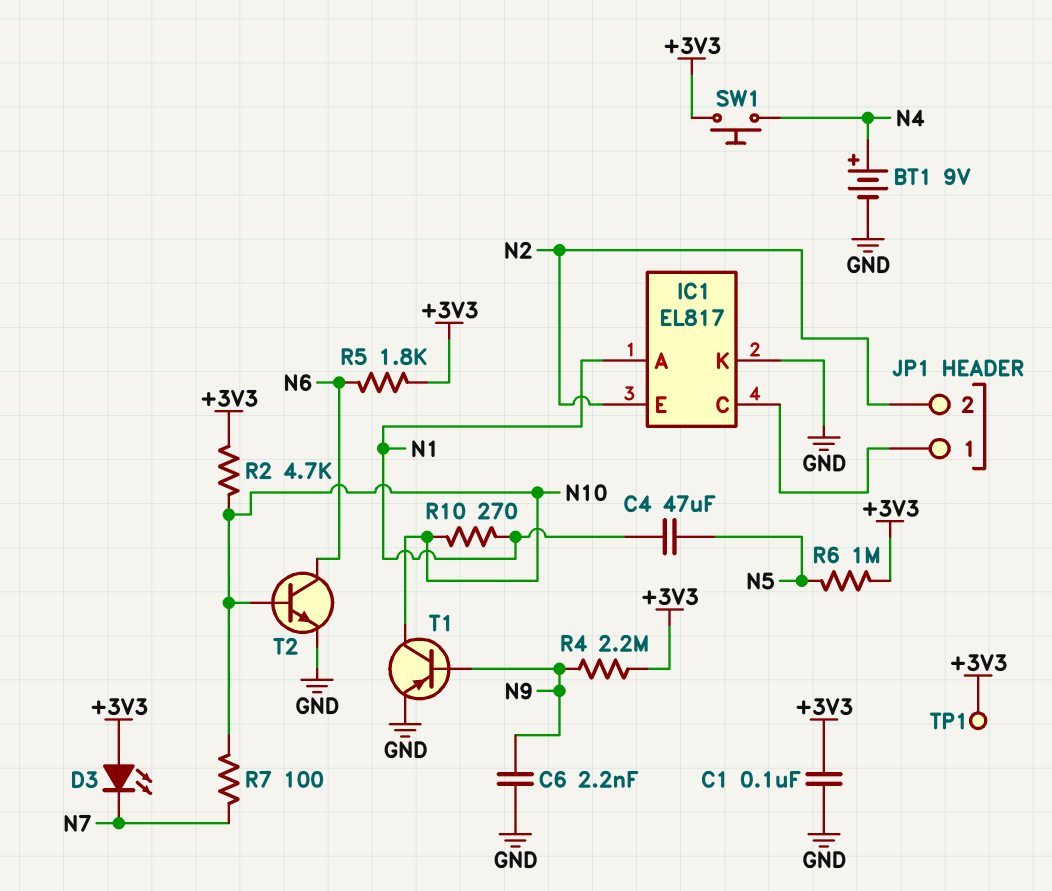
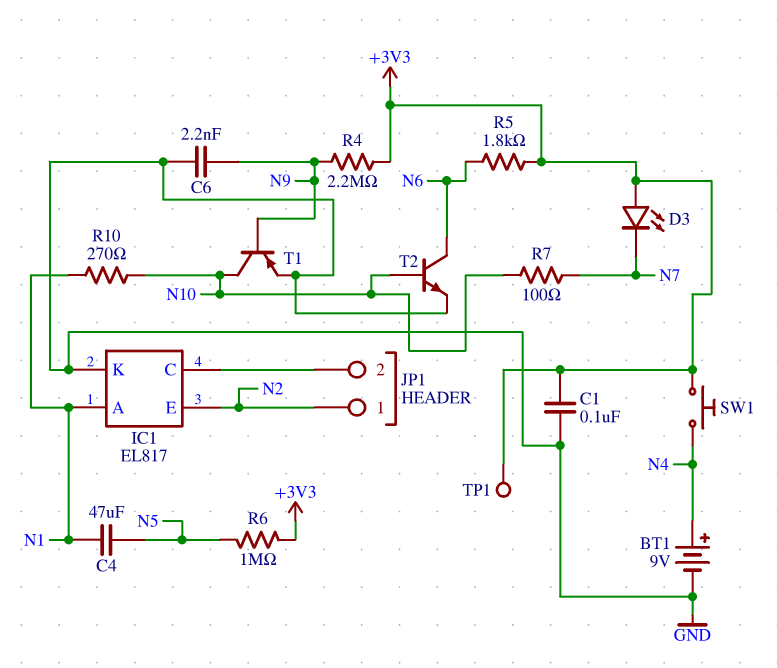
JP1 pin 1: IC1/C -> N2
JP1 pin 2: N2 -> IC1/C
R2: 4.7k (+3V3, N10) -> none

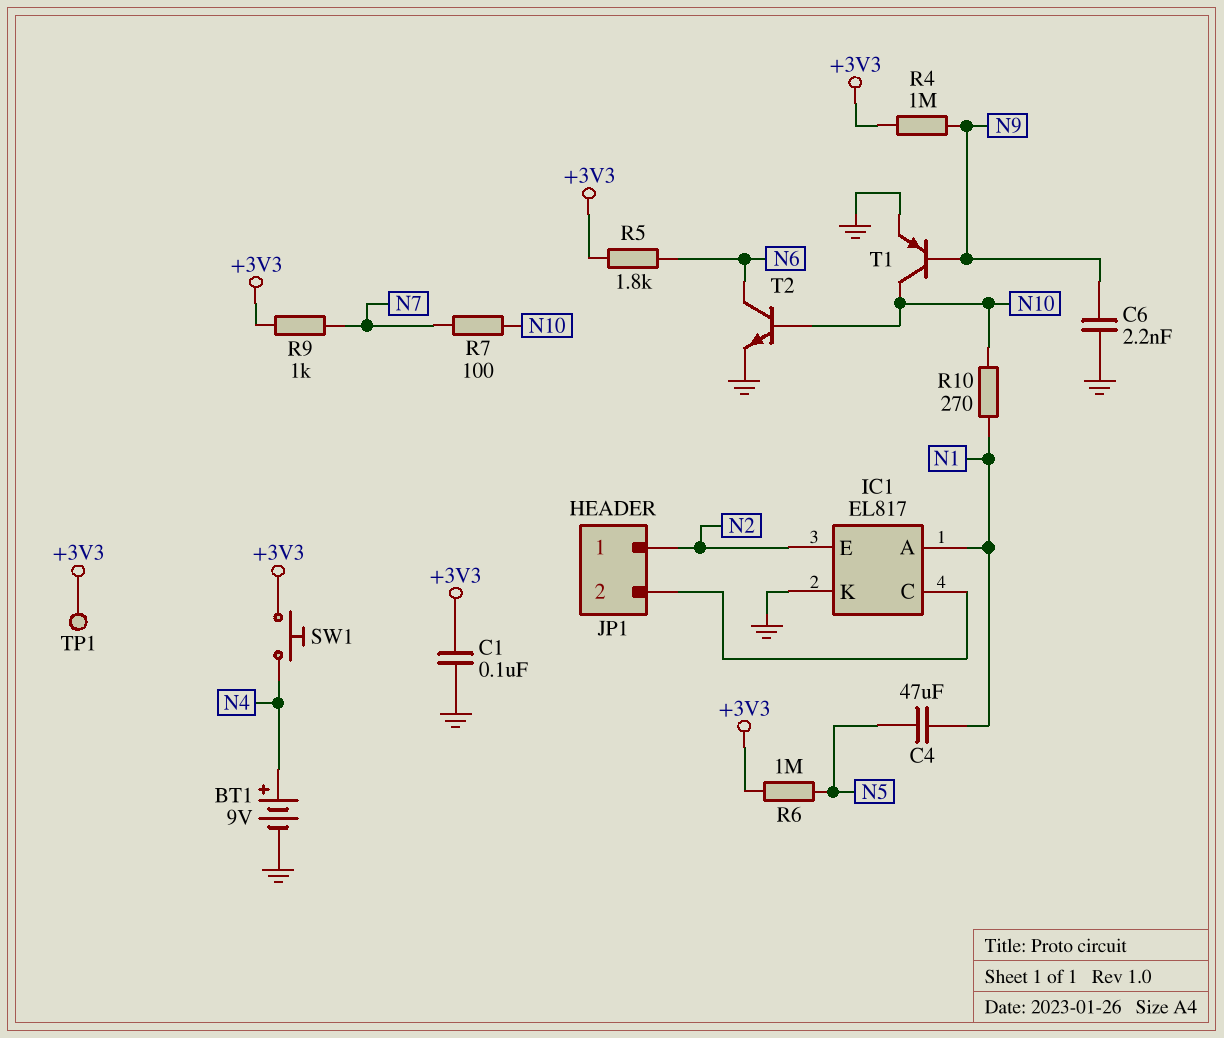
D3: LED (A +3V3, K N7) -> none
R4: 2.2M (+3V3, N9) -> 1M (+3V3, N9)
R9: none -> 1k (+3V3, N7)

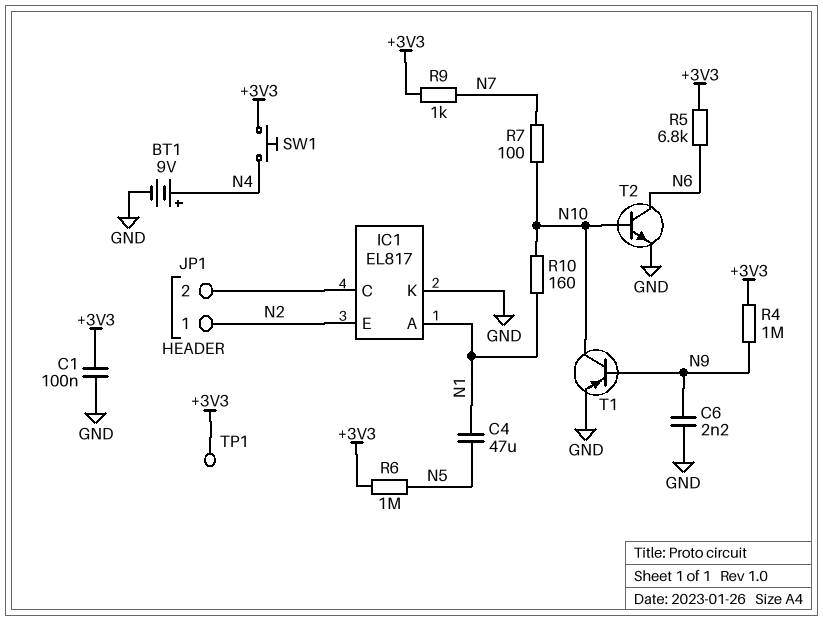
R5: 1.8k (+3V3, N6) -> 6.8k (+3V3, N6)
R10: 270 (N1, N10) -> 160 (N1, N10)

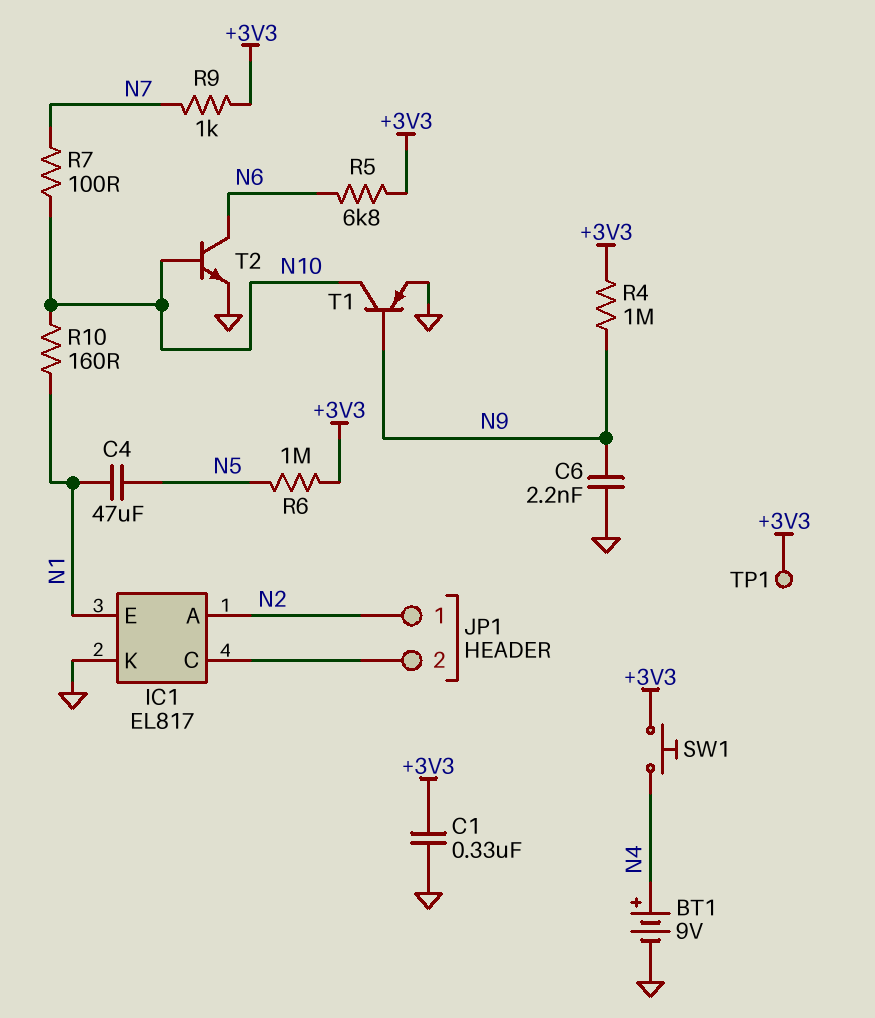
C1: 100nF (+3V3, GND) -> 330nF (+3V3, GND)
IC1 pin A: N1 -> N2
IC1 pin E: N2 -> N1

